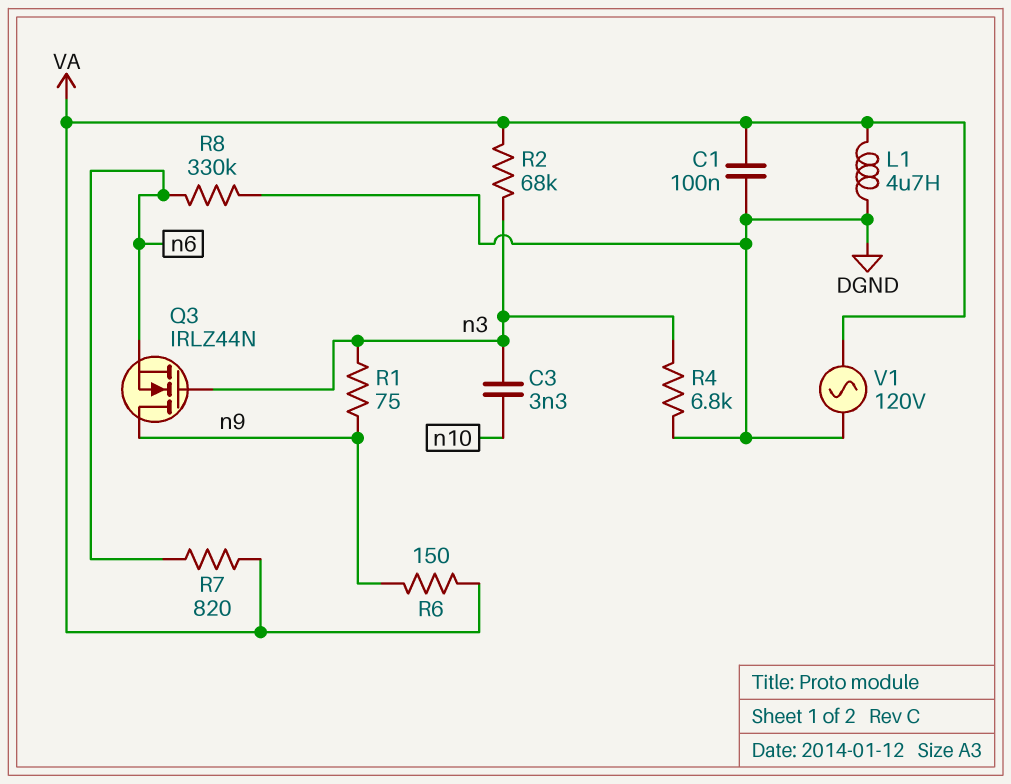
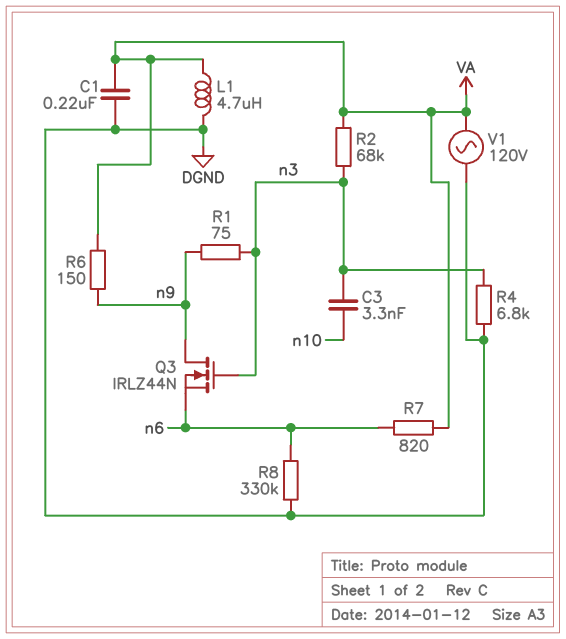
C1: 100nF (DGND, VA) -> 220nF (DGND, VA)

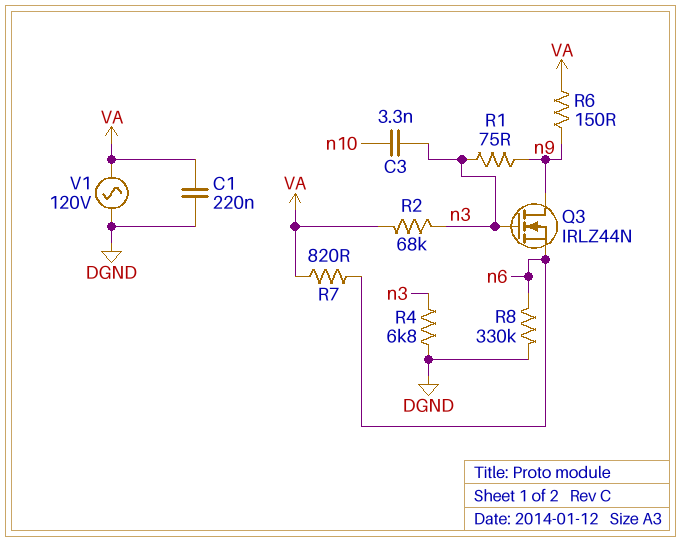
L1: 4.7uH (DGND, VA) -> none

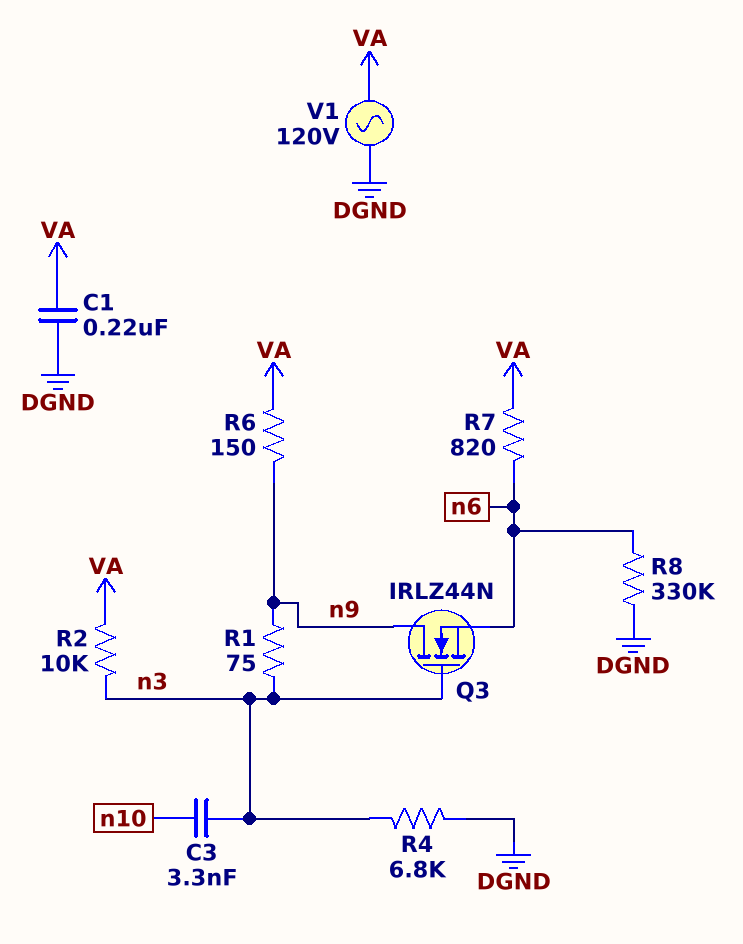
R2: 68k (VA, n3) -> 10k (VA, n3)

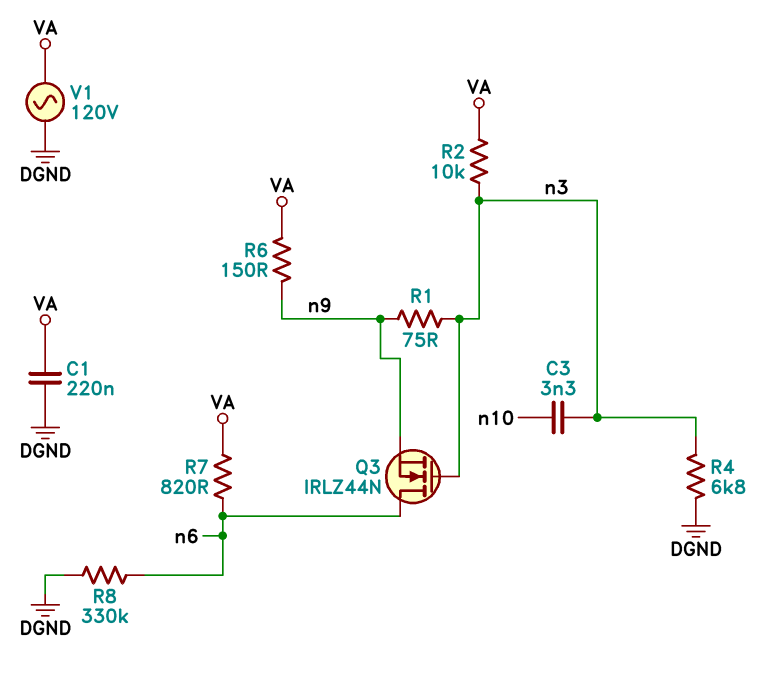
Q3: NMOS IRLZ44N (G n3, D n9, S n6) -> NMOS IRLZ44N (G n3, D n6, S n9)

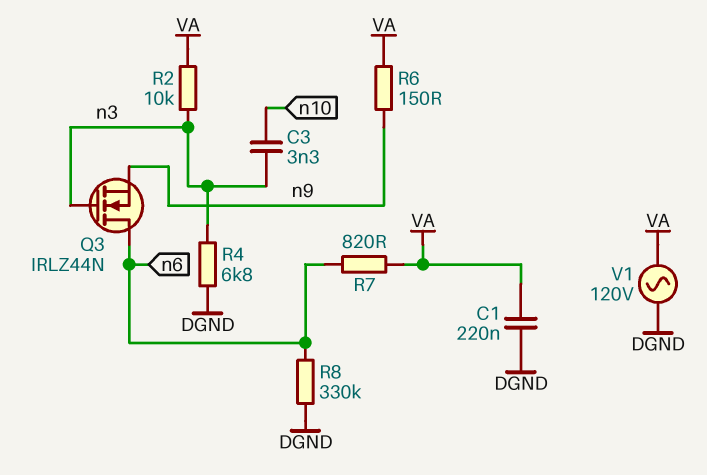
R1: 75 (n3, n9) -> none

